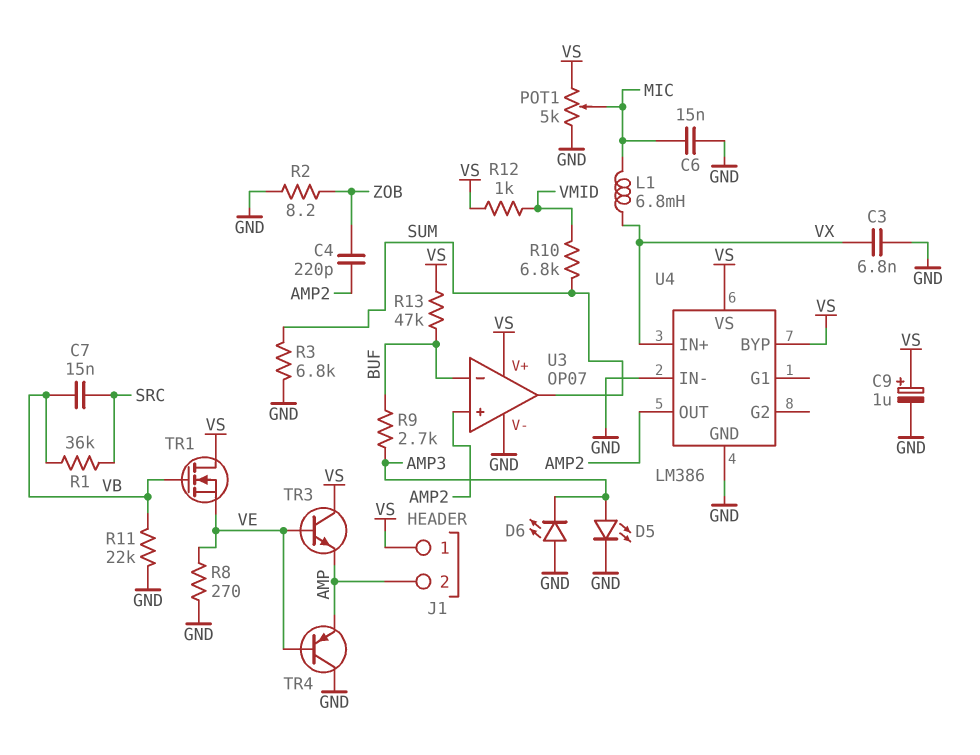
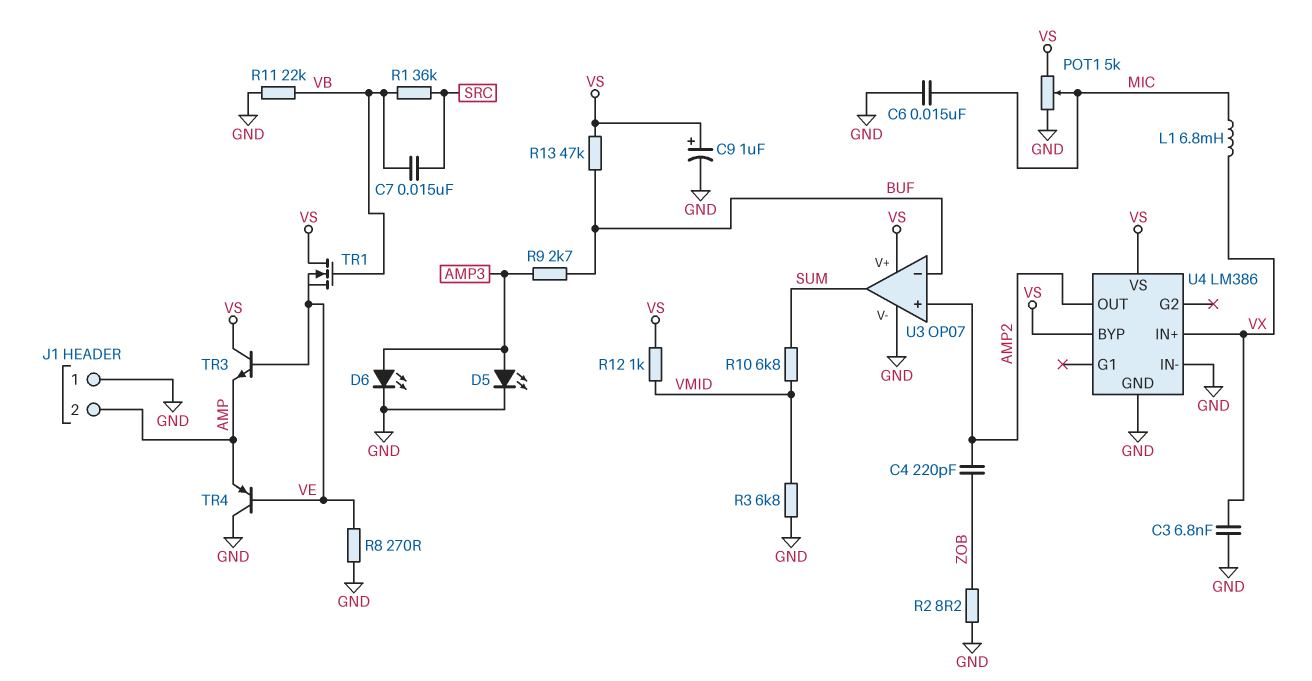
D6: LED (A GND, K AMP3) -> LED (A AMP3, K GND)
J1 pin 1: VS -> GND
R3: 6.8k (GND, SUM) -> 6.8k (GND, VMID)

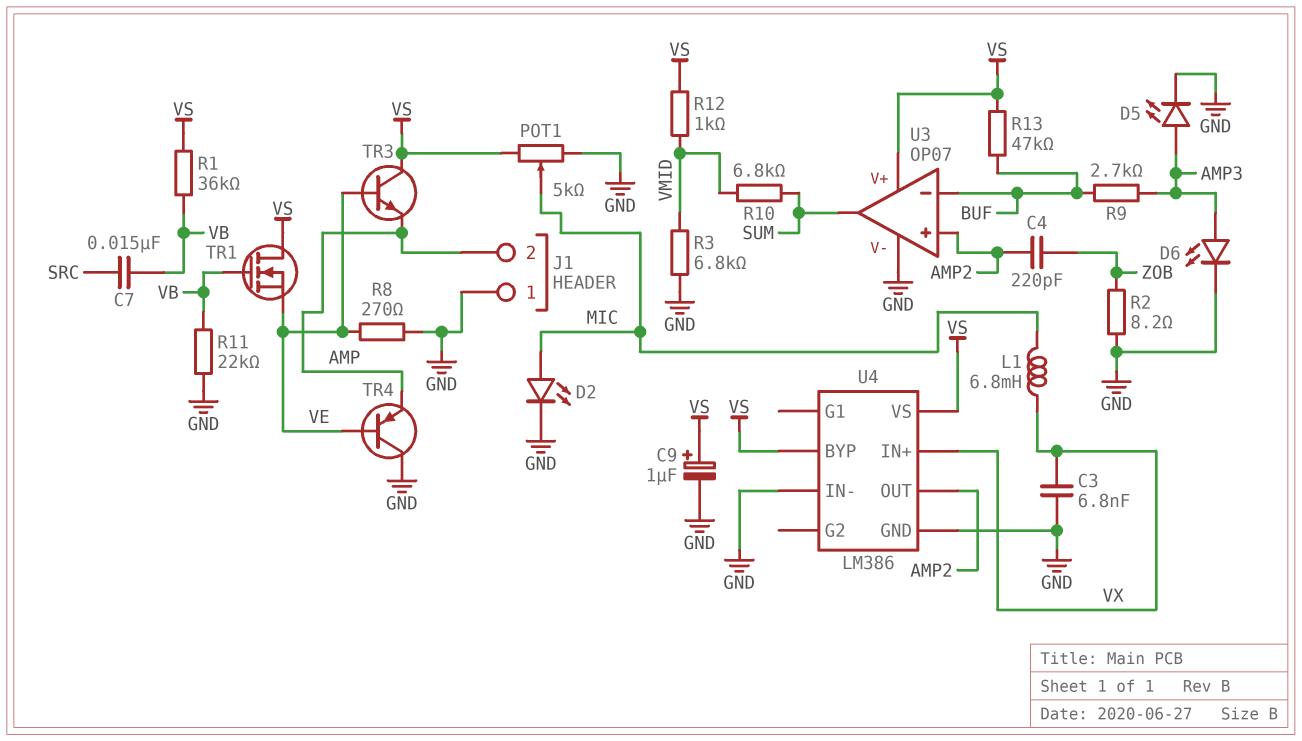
C6: 15nF (GND, MIC) -> none
D2: none -> LED (A MIC, K GND)
R1: 36k (SRC, VB) -> 36k (VB, VS)

